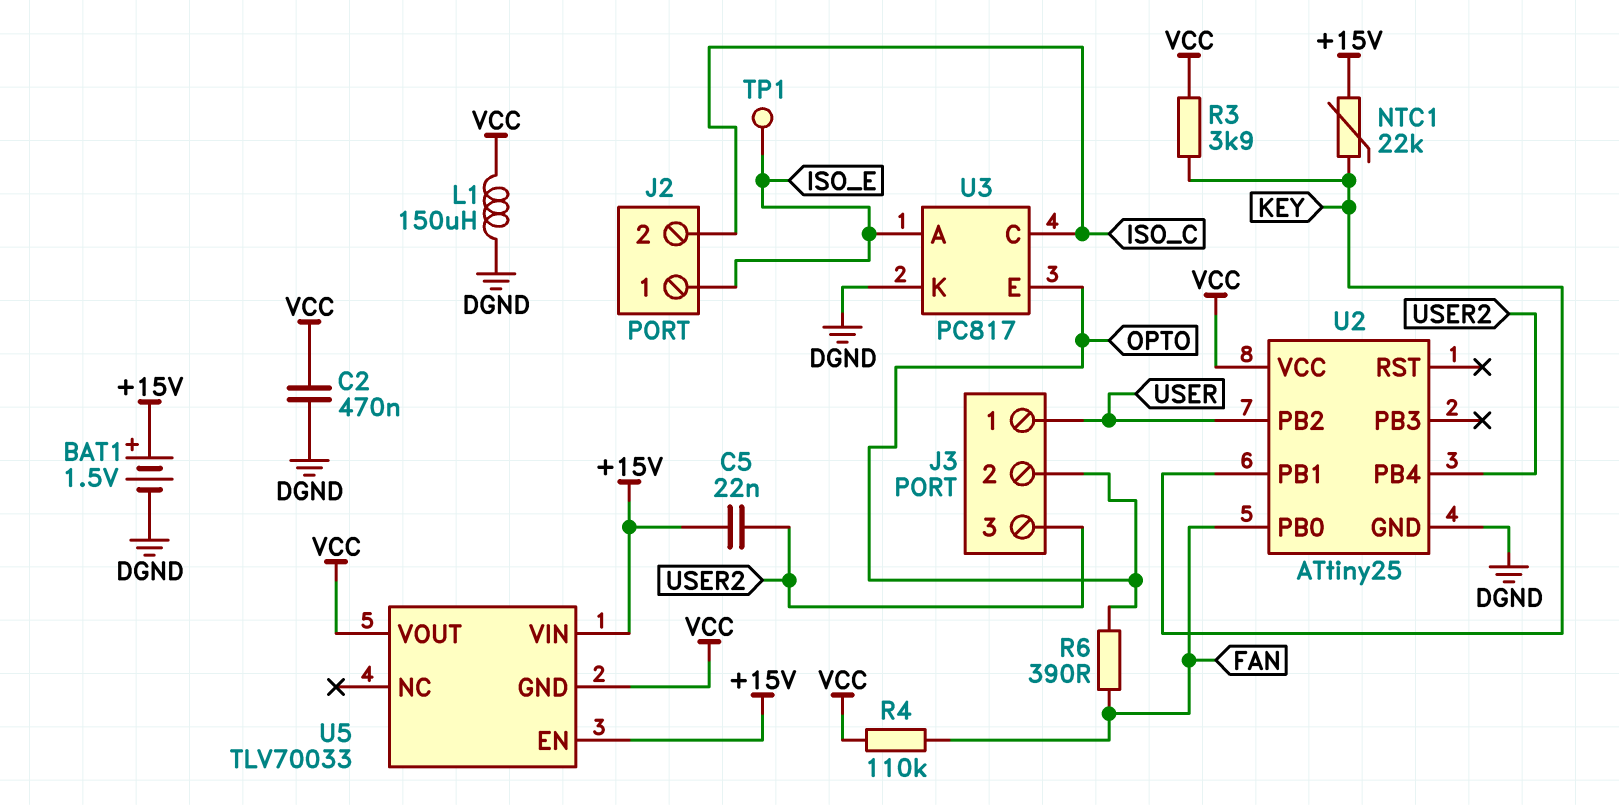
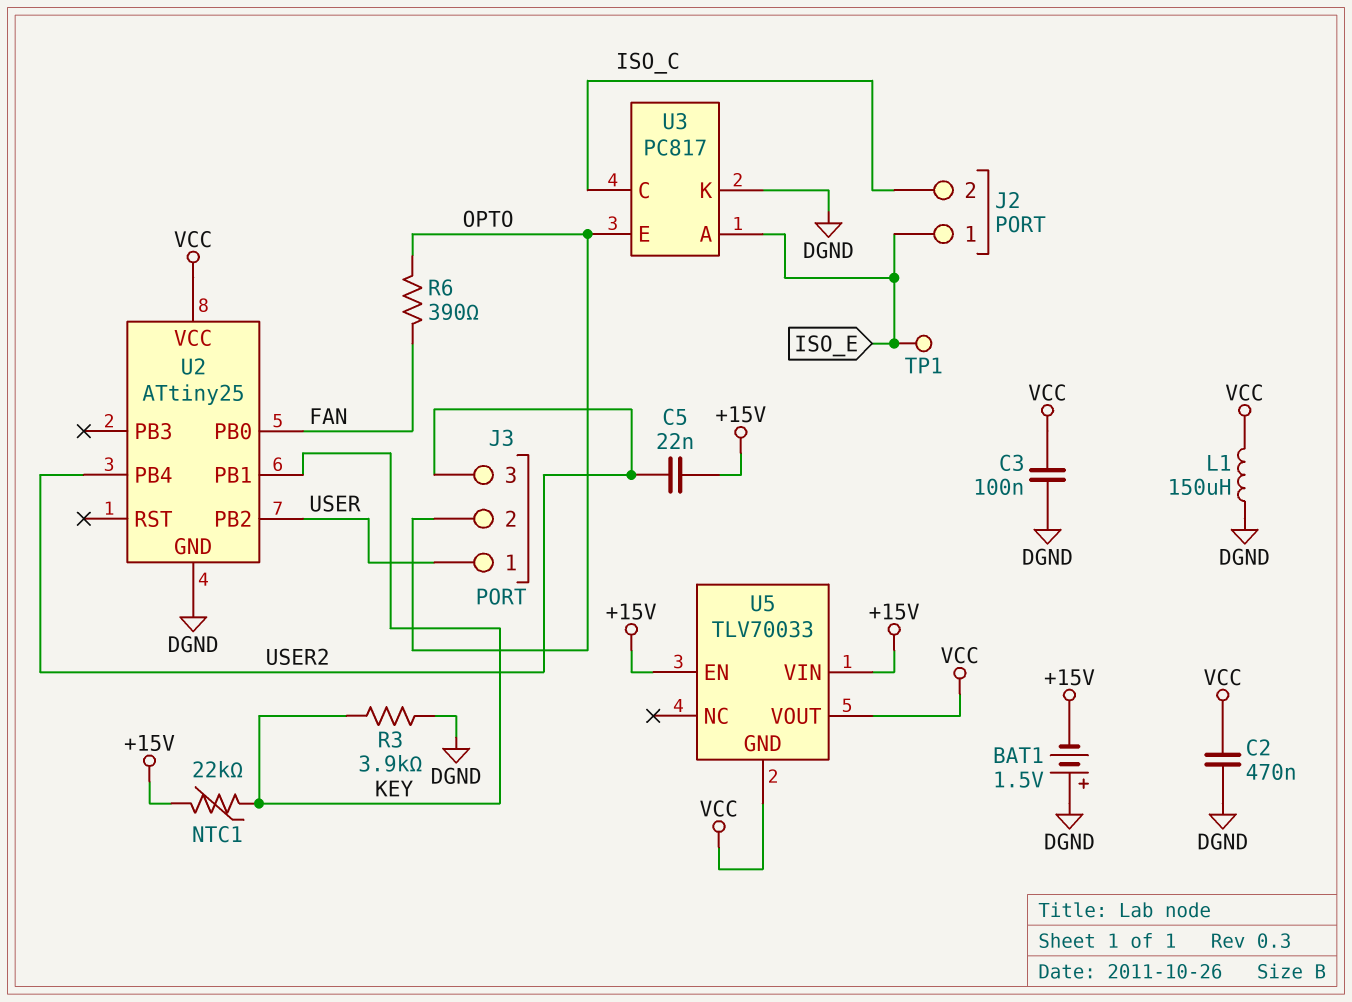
BAT1: 1.5V (plus +15V, minus DGND) -> 1.5V (plus DGND, minus +15V)
C3: none -> 100nF (DGND, VCC)
R3: 3.9k (KEY, VCC) -> 3.9k (DGND, KEY)
R4: 110k (FAN, VCC) -> none

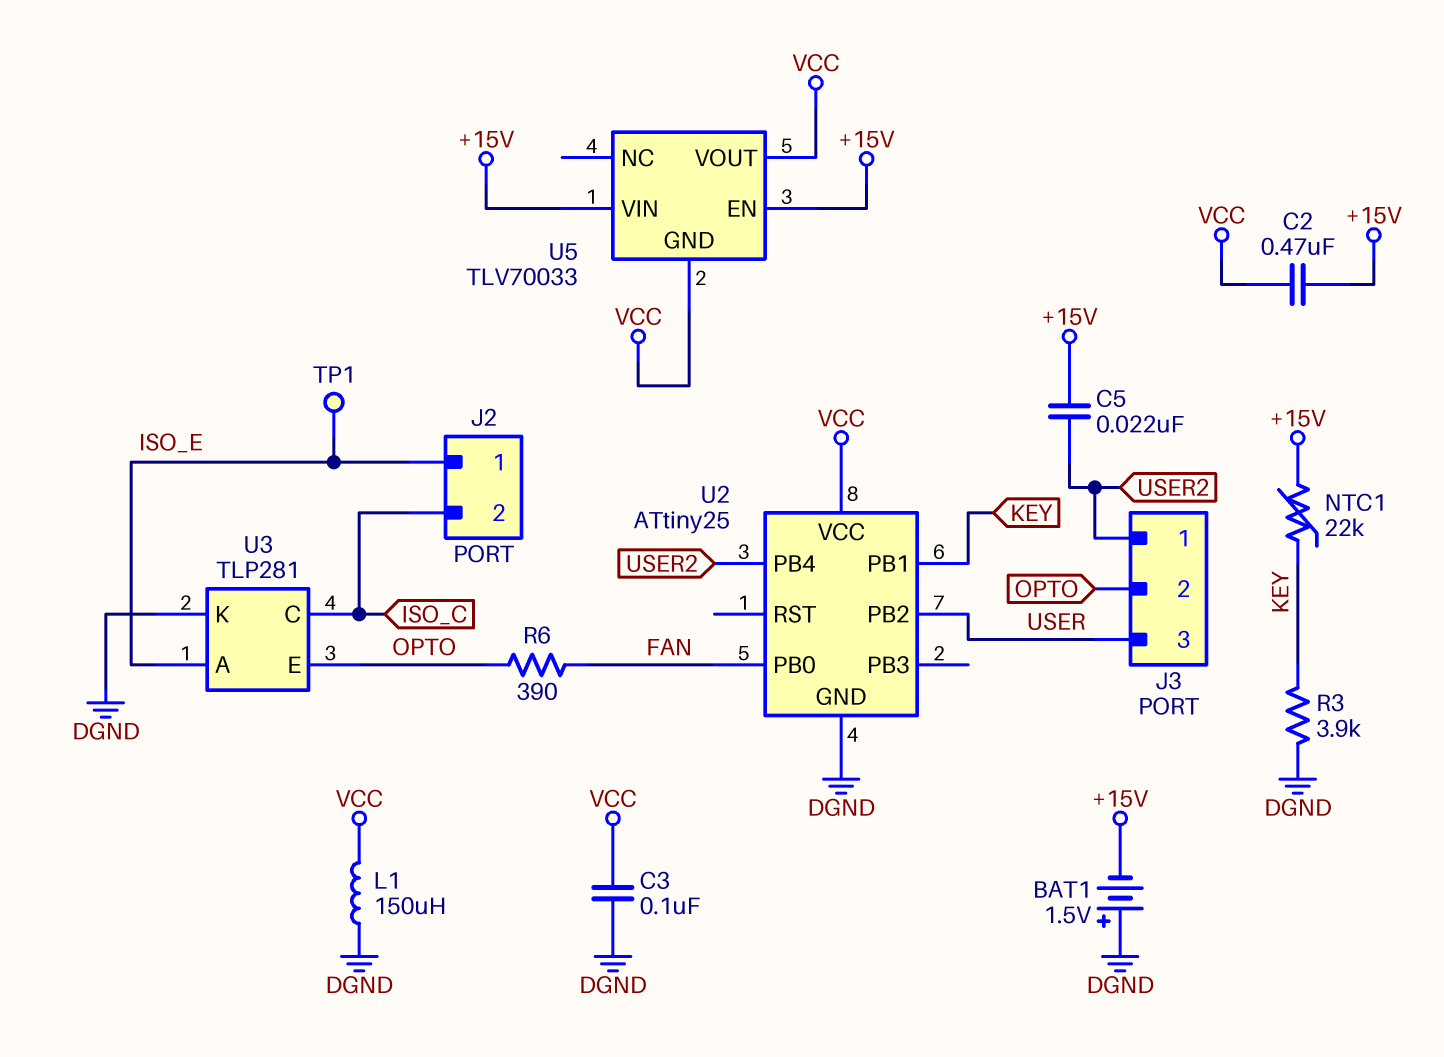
C2: 470nF (DGND, VCC) -> 470nF (+15V, VCC)
J3 pin 1: USER -> USER2
J3 pin 3: USER2 -> USER
U3: PC817 -> TLP281

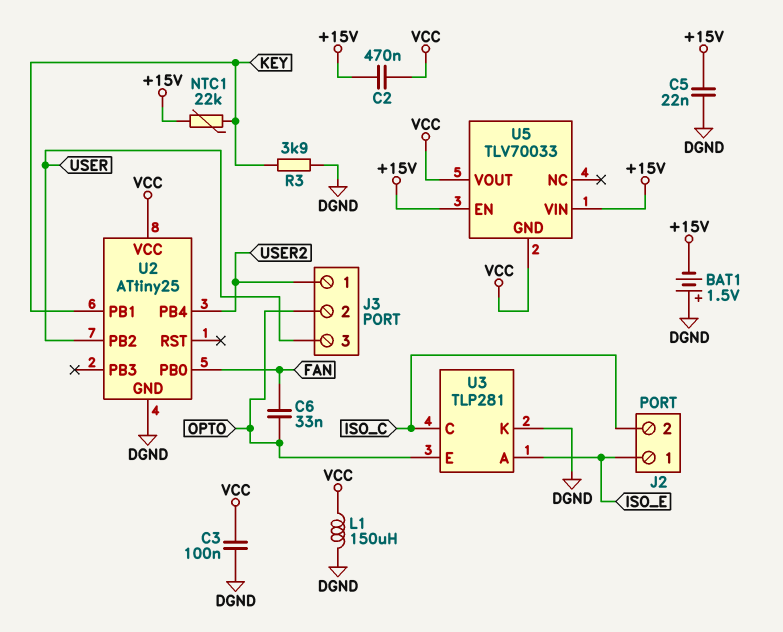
C5: 22nF (+15V, USER2) -> 22nF (+15V, DGND)
C6: none -> 33nF (FAN, OPTO)
R6: 390 (FAN, OPTO) -> none
TP1: test point (ISO_E) -> none

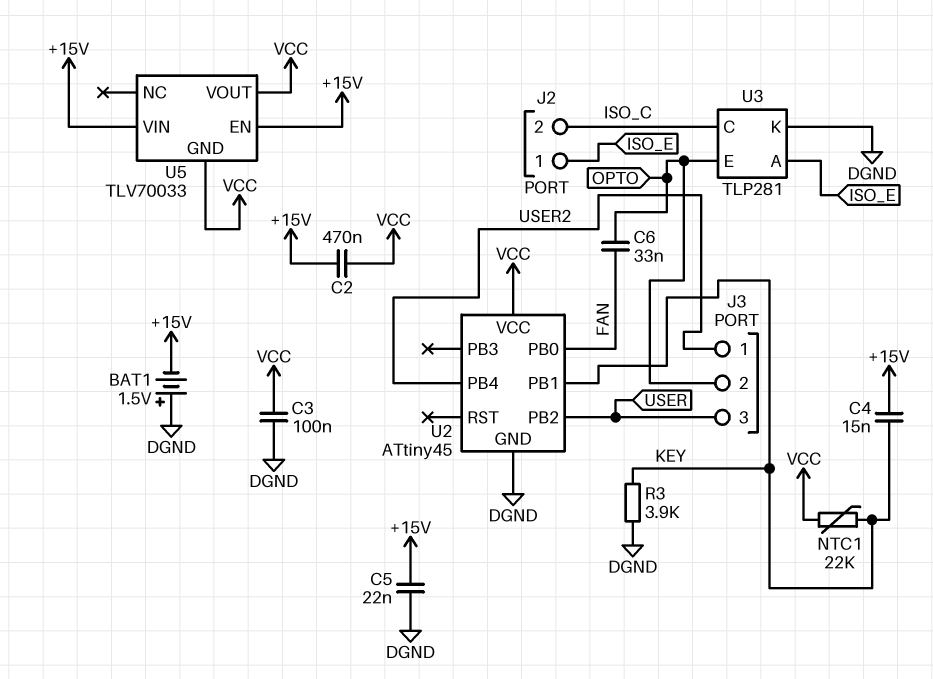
C4: none -> 15nF (+15V, KEY)
L1: 150uH (DGND, VCC) -> none
NTC1: 22k (+15V, KEY) -> 22k (KEY, VCC)
U2: ATtiny25 -> ATtiny45

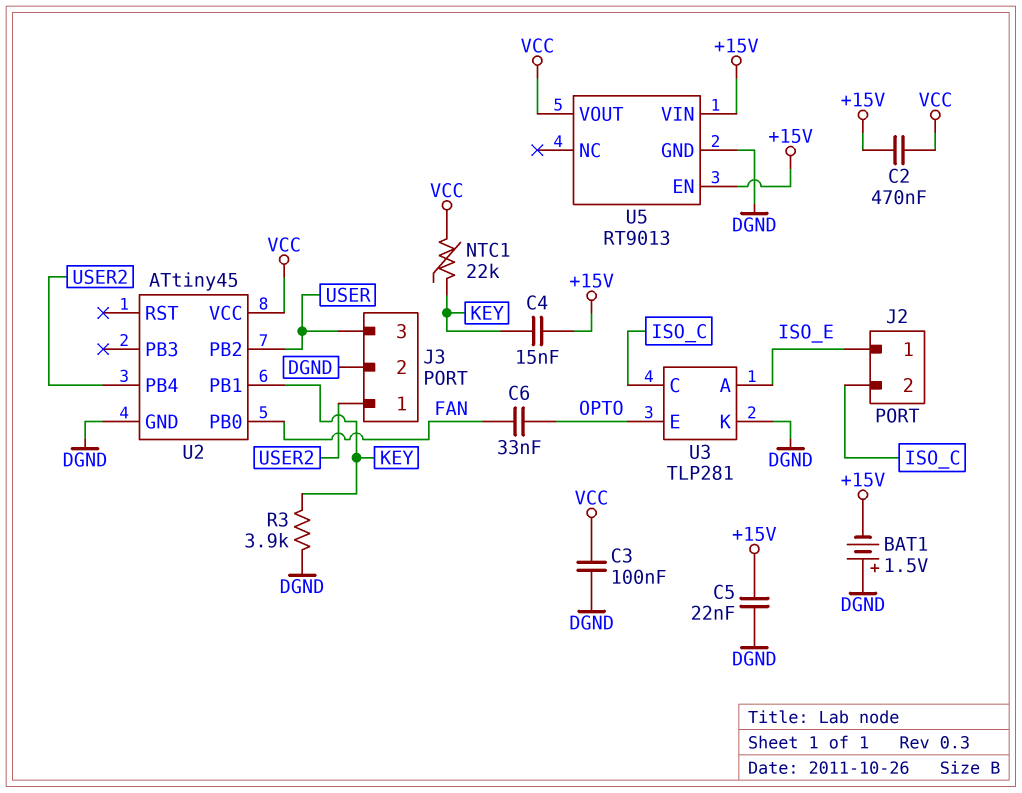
J3 pin 2: OPTO -> DGND
U5: TLV70033 -> RT9013
U5 pin GND: VCC -> DGND

